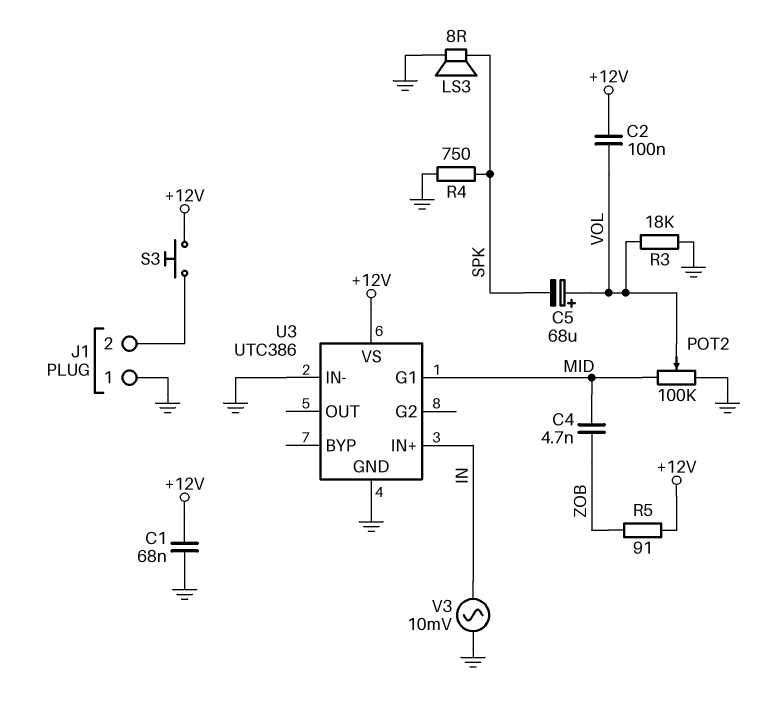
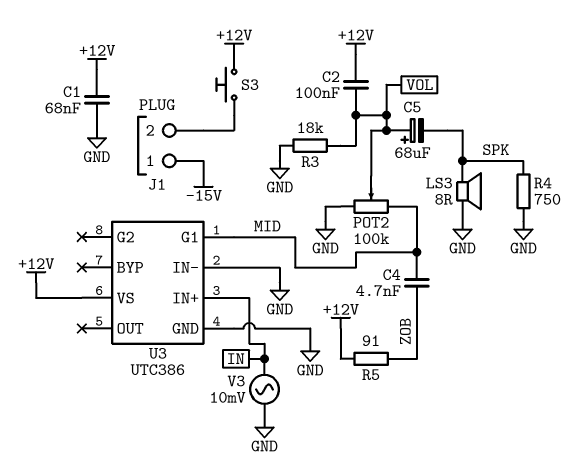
J1 pin 1: GND -> -15V

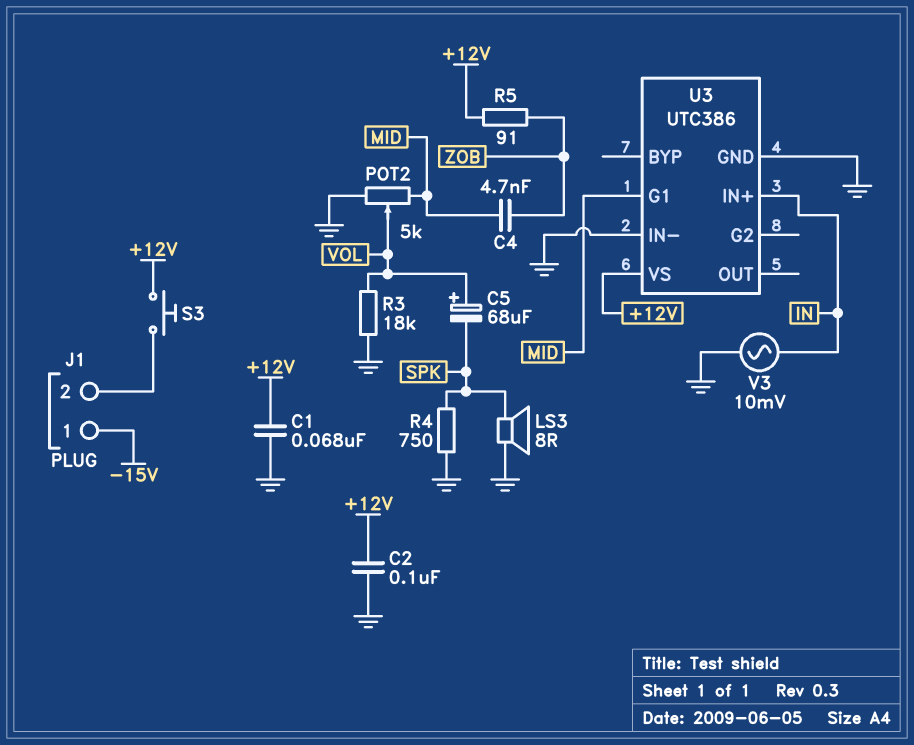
C2: 100nF (+12V, VOL) -> 100nF (+12V, GND)
POT2: 100k (GND, MID, wiper VOL) -> 5k (GND, MID, wiper VOL)

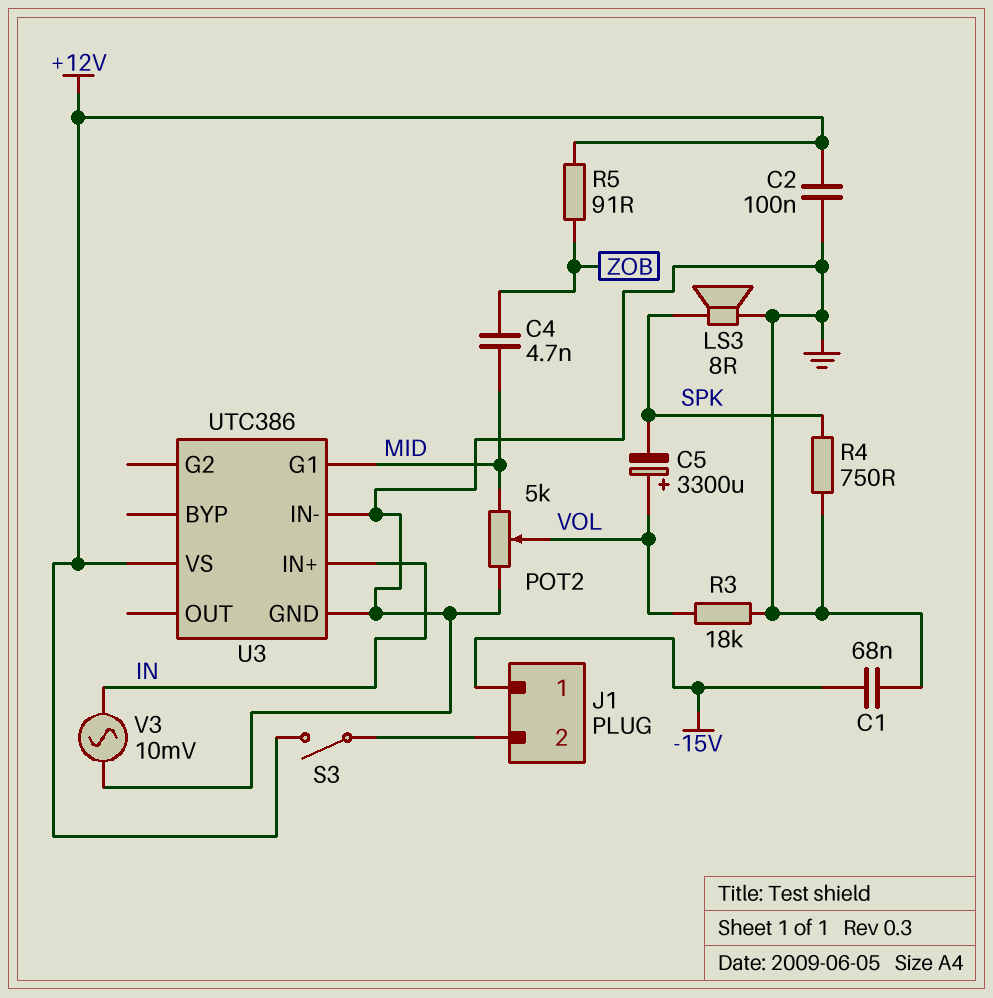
C1: 68nF (+12V, GND) -> 68nF (-15V, GND)
C5: 68uF (plus VOL, minus SPK) -> 3300uF (plus VOL, minus SPK)
S3: button (+12V, J1/2) -> switch (+12V, J1/2)

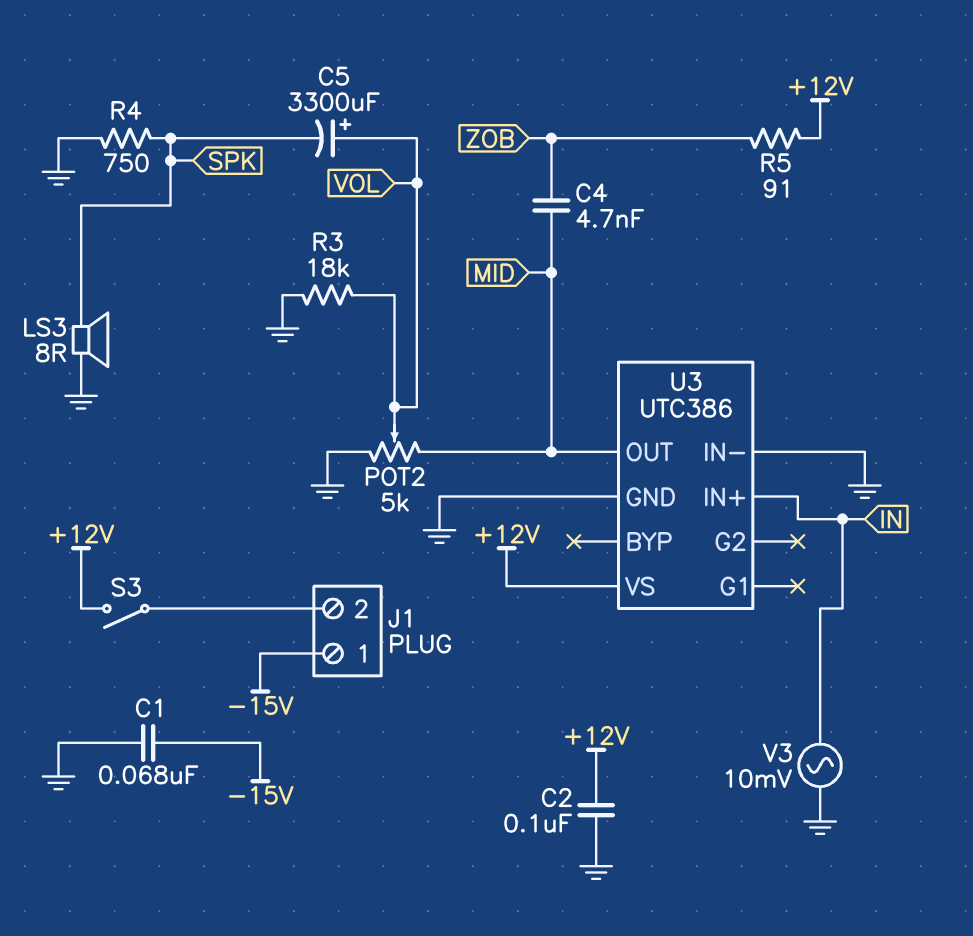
U3 pin G1: MID -> none
U3 pin OUT: none -> MID

